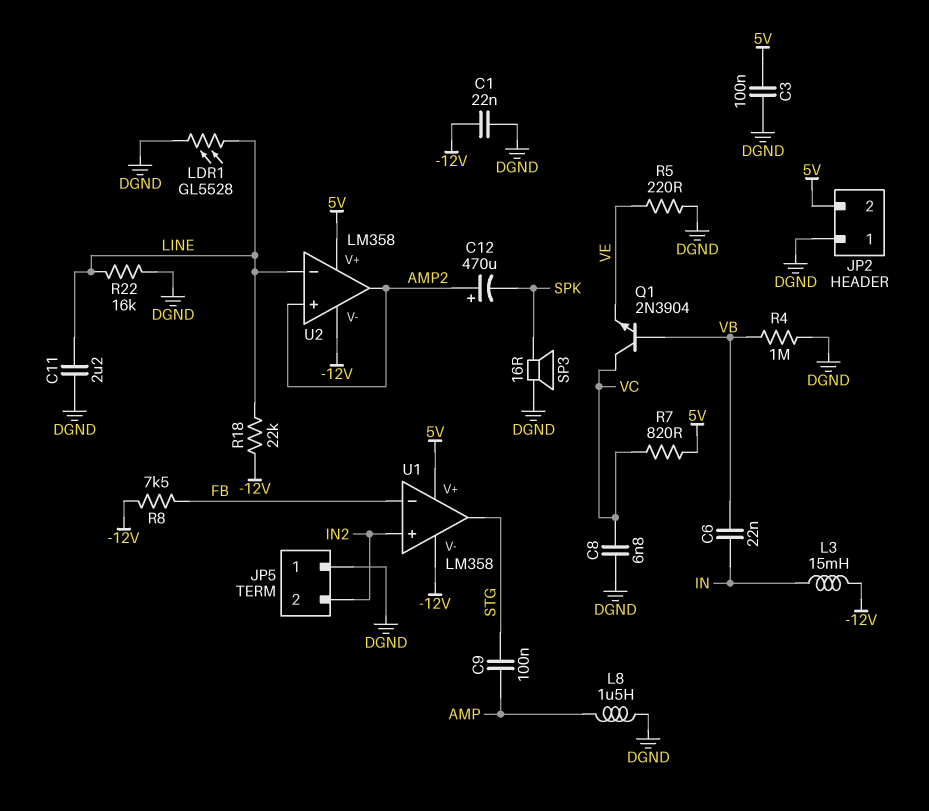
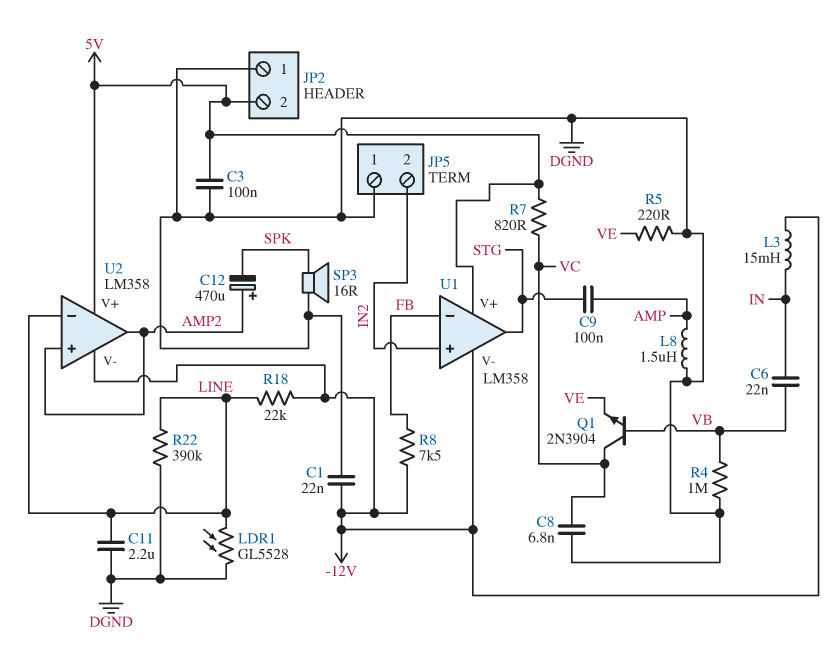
R22: 16k (DGND, LINE) -> 390k (DGND, LINE)

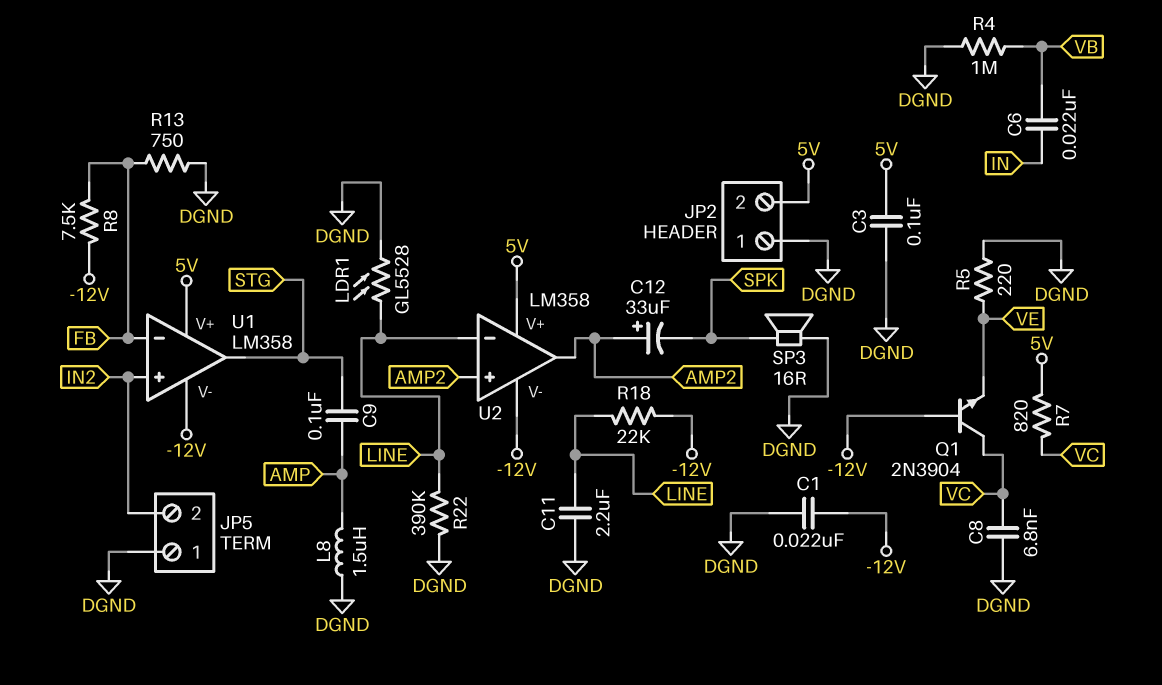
C12: 470uF (plus AMP2, minus SPK) -> 33uF (plus AMP2, minus SPK)
L3: 15mH (-12V, IN) -> none
Q1: NPN 2N3904 (B VB, C VC, E VE) -> NPN 2N3904 (B -12V, C VC, E VE)
R13: none -> 750 (DGND, FB)

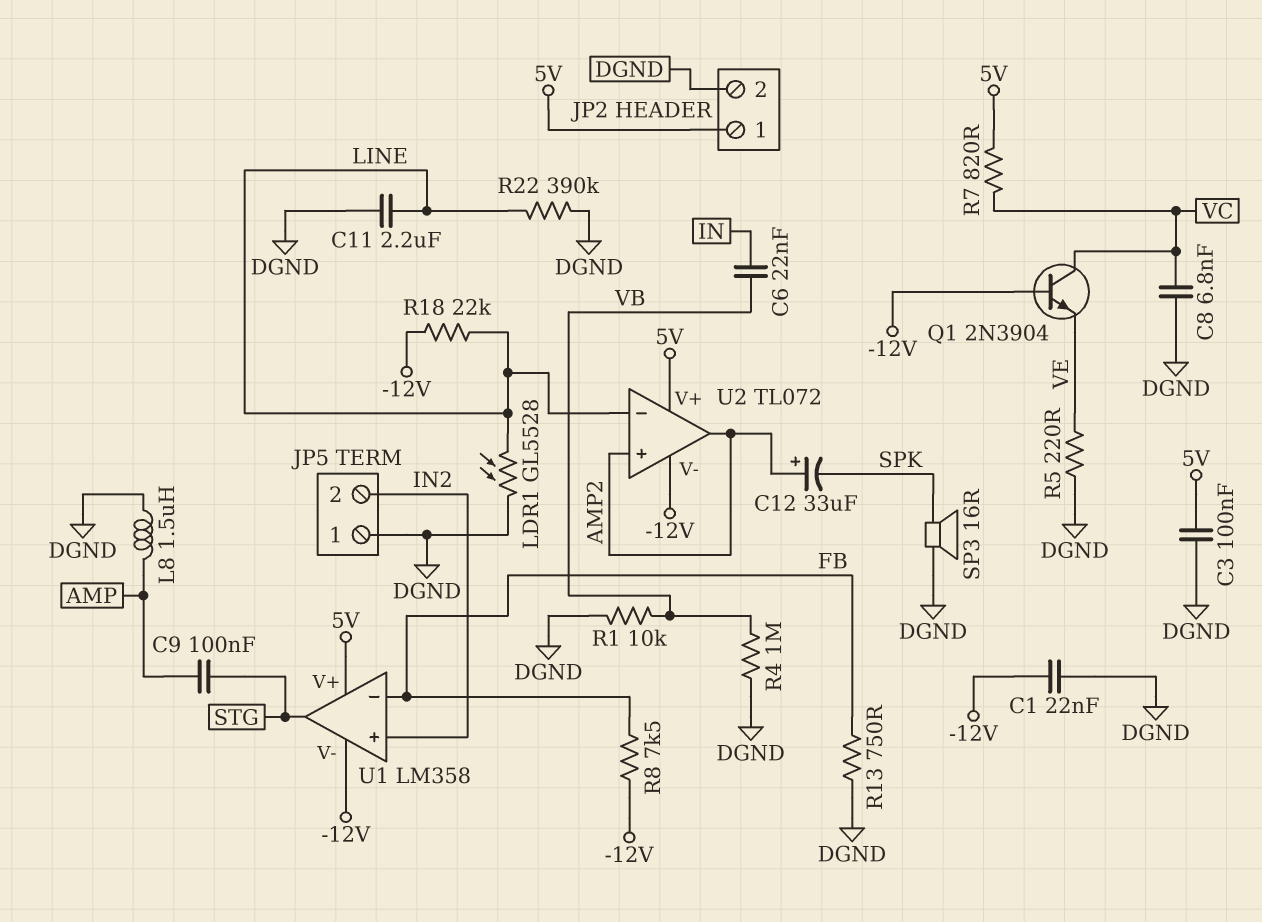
JP2 pin 1: DGND -> 5V
JP2 pin 2: 5V -> DGND
R1: none -> 10k (DGND, VB)
U2: LM358 -> TL072

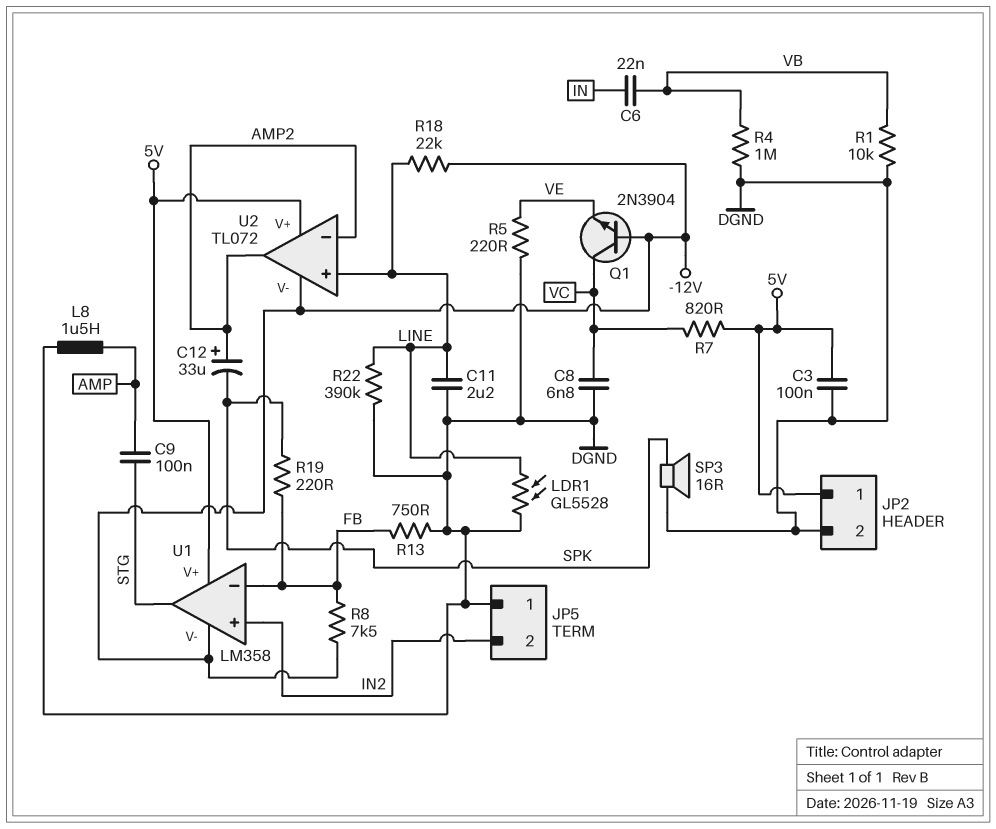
C1: 22nF (-12V, DGND) -> none
R19: none -> 220 (FB, SPK)
U2 pin in+: AMP2 -> LINE
U2 pin in-: LINE -> AMP2

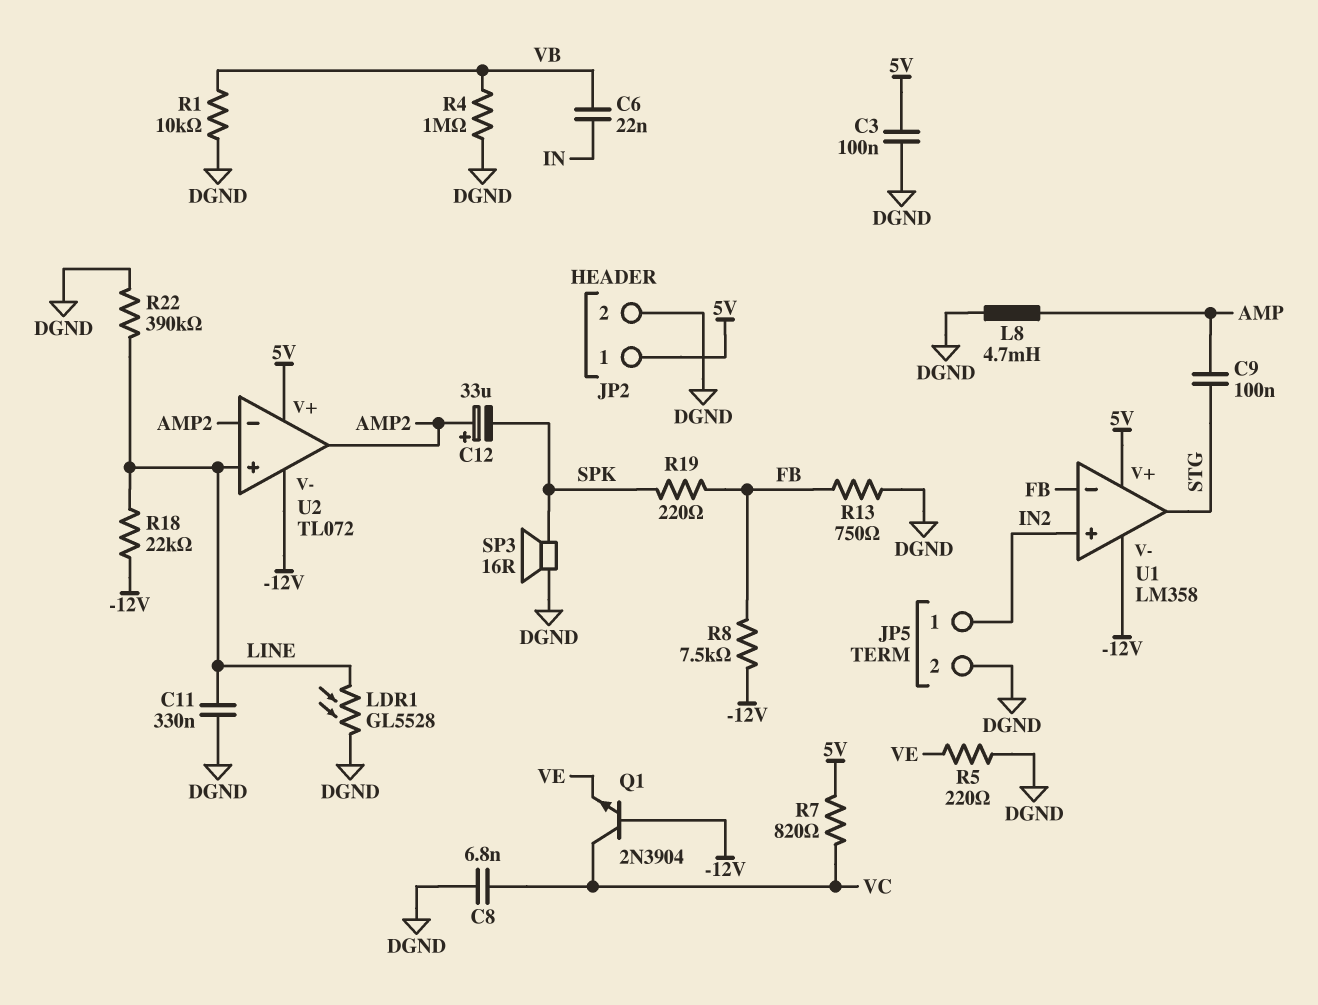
C11: 2.2uF (DGND, LINE) -> 330nF (DGND, LINE)
JP5 pin 1: DGND -> IN2
JP5 pin 2: IN2 -> DGND
L8: 1.5uH (AMP, DGND) -> 4.7mH (AMP, DGND)

